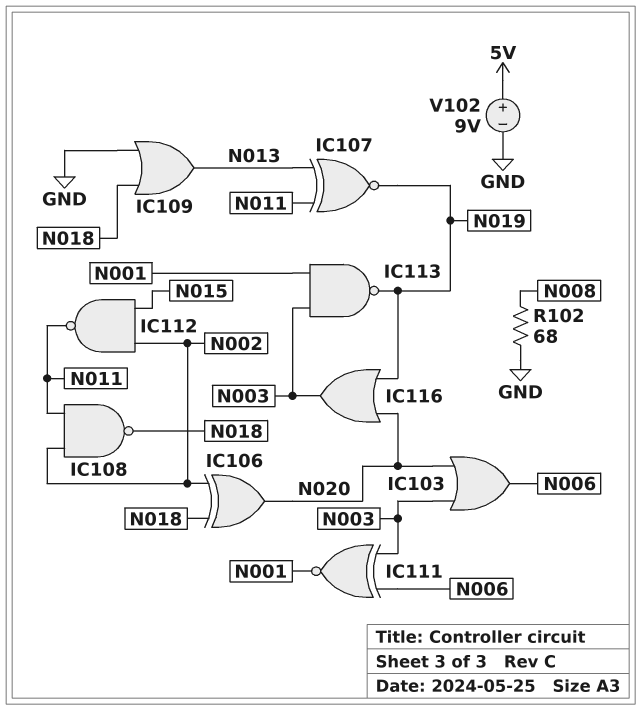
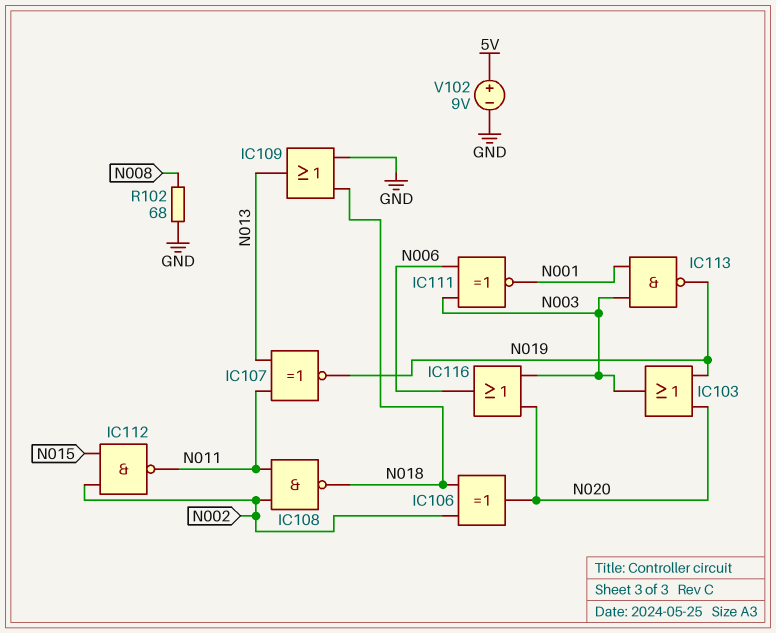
IC103: OR (in N003, in N020, out N006) -> OR (in N019, in N020, out N003)
IC116: OR (in N019, in N020, out N003) -> OR (in N003, in N020, out N006)

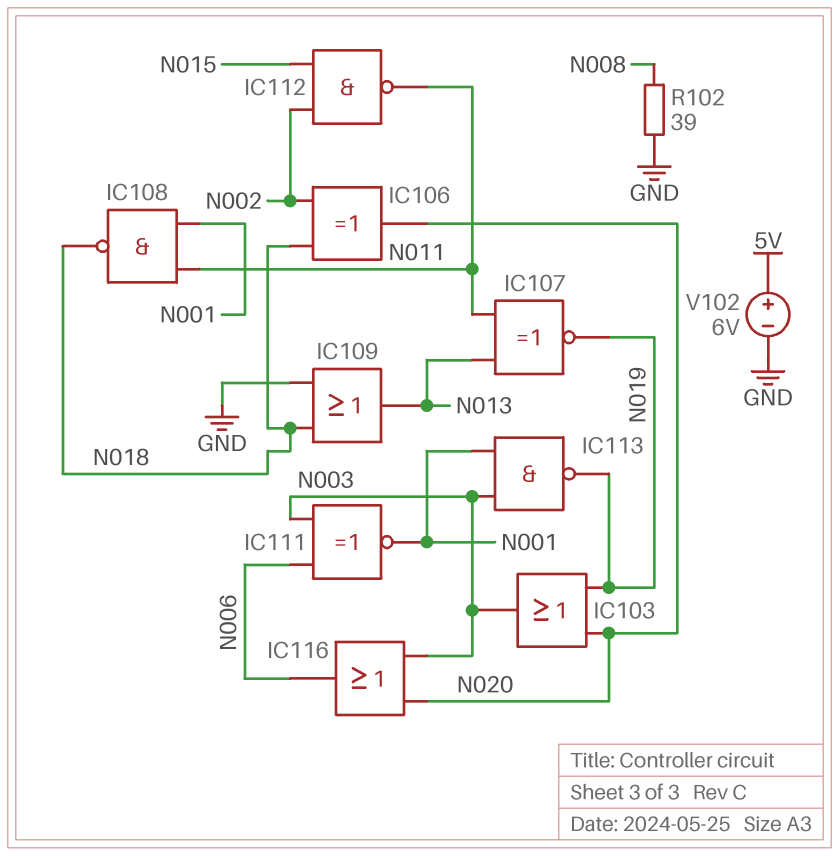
IC108: NAND (in N002, in N011, out N018) -> NAND (in N001, in N011, out N018)
R102: 68 (GND, N008) -> 39 (GND, N008)
V102: 9V (plus 5V, minus GND) -> 6V (plus 5V, minus GND)

